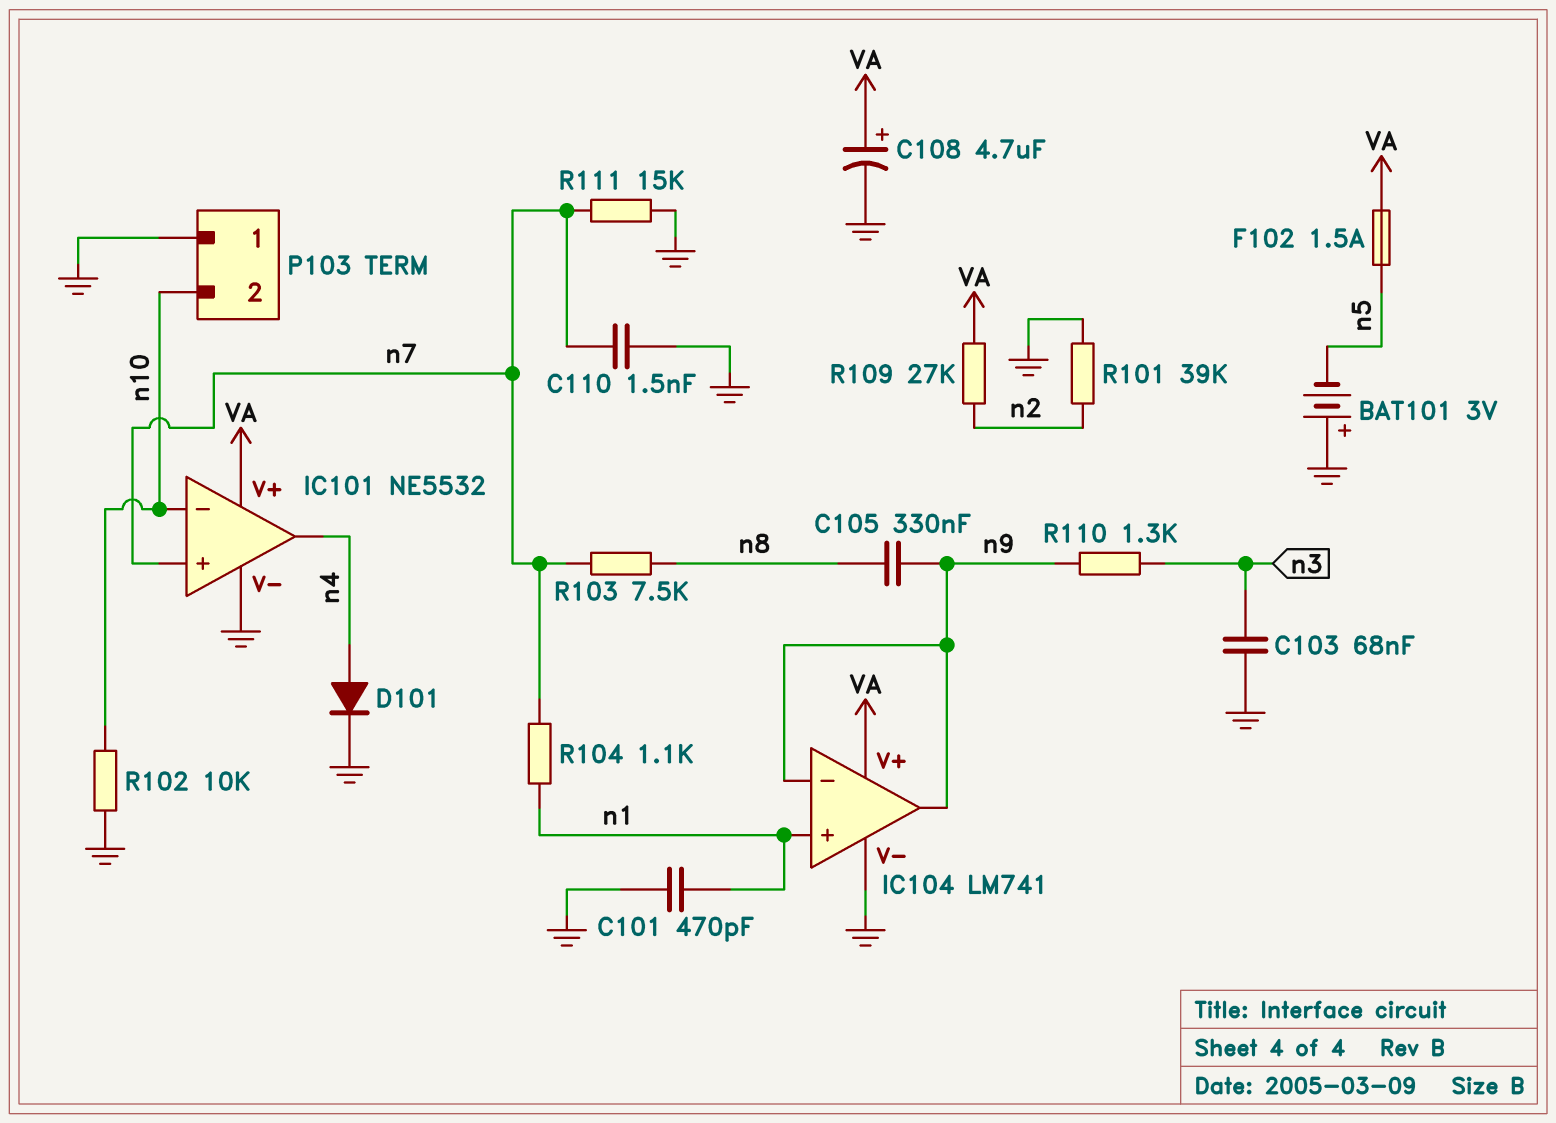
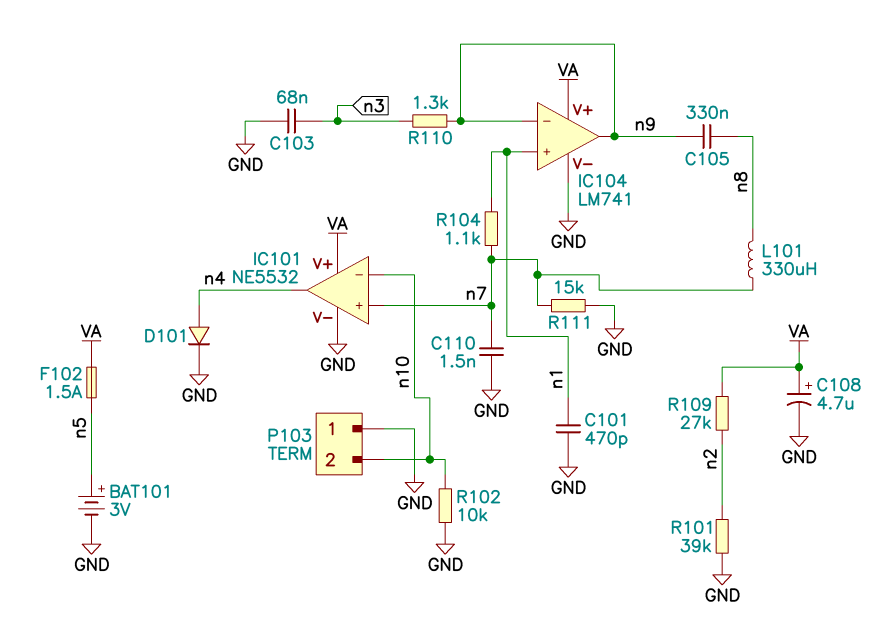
BAT101: 3V (plus GND, minus n5) -> 3V (plus n5, minus GND)
L101: none -> 330uH (n7, n8)
R103: 7.5k (n7, n8) -> none

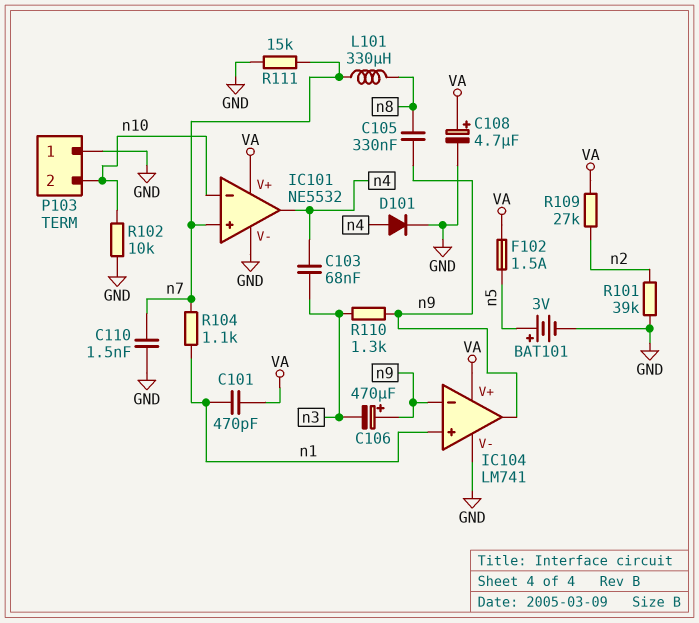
C101: 470pF (GND, n1) -> 470pF (VA, n1)
C103: 68nF (GND, n3) -> 68nF (n3, n4)
C106: none -> 470uF (plus n9, minus n3)

